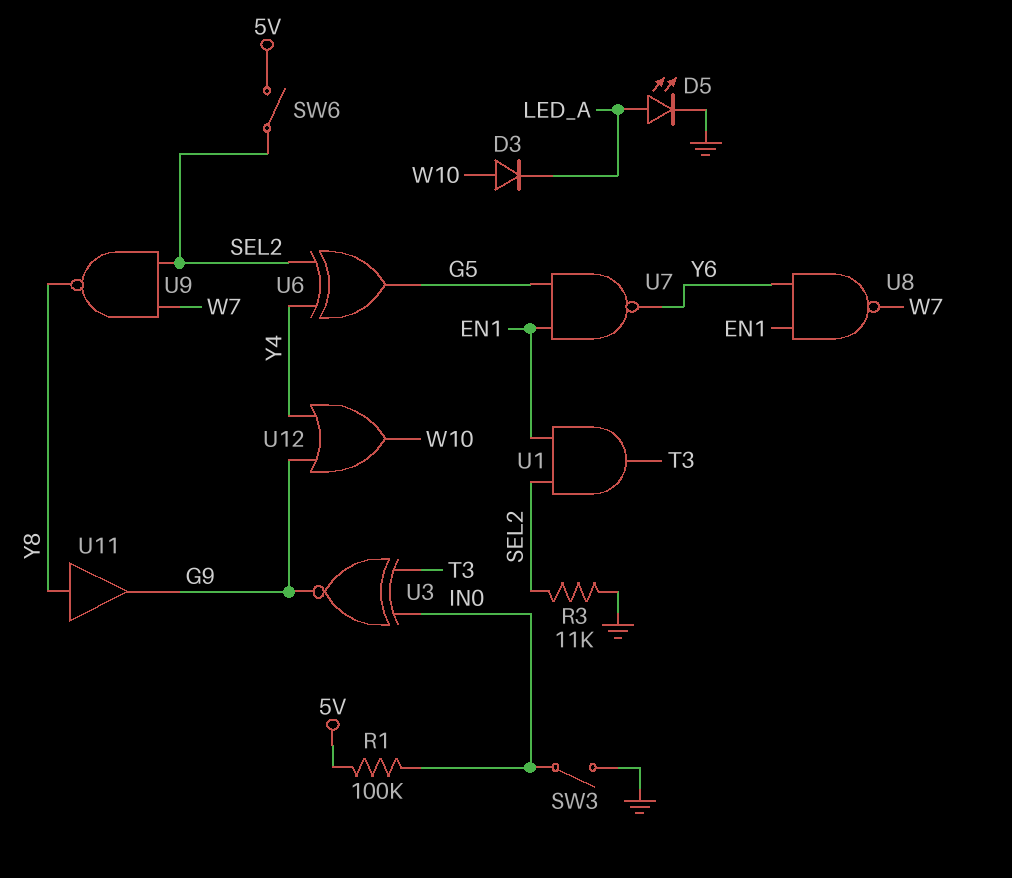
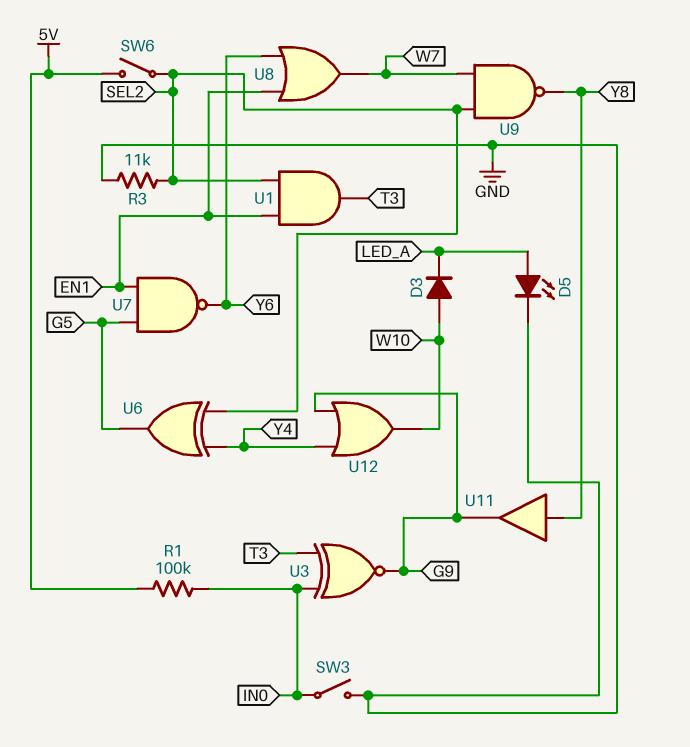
U8: NAND (in EN1, in Y6, out W7) -> OR (in EN1, in Y6, out W7)

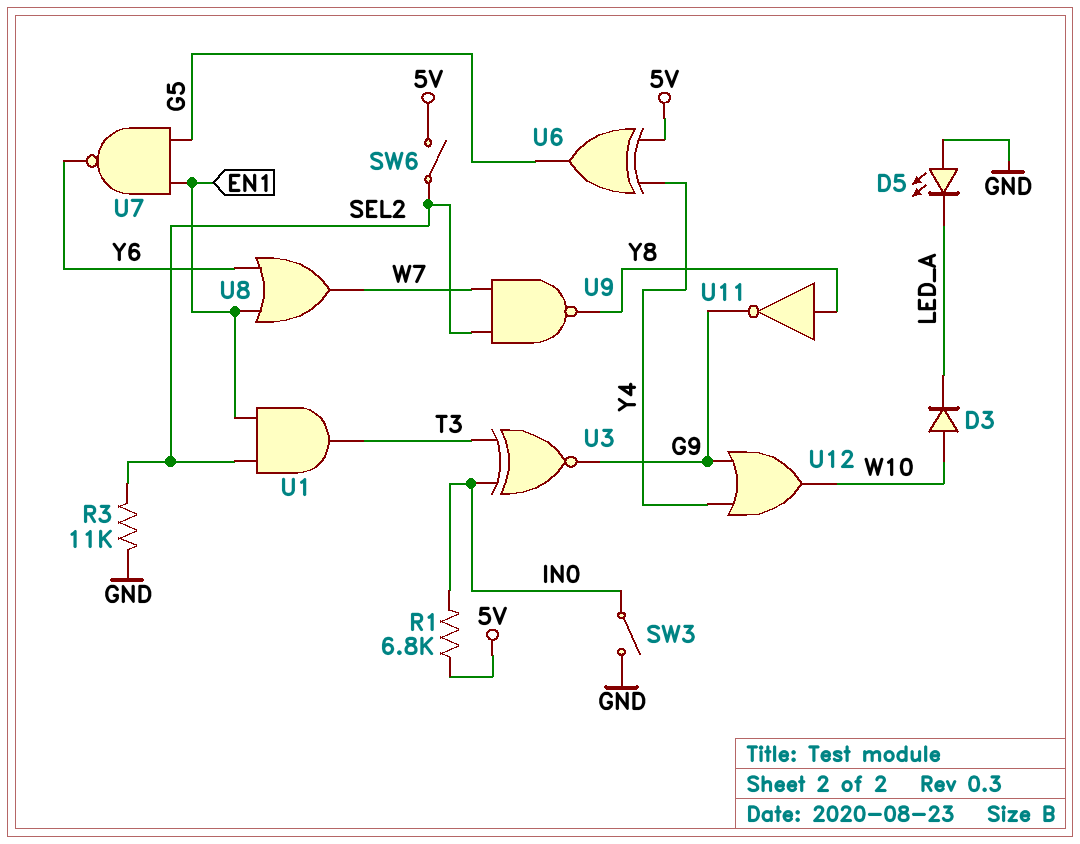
D5: LED (A LED_A, K GND) -> LED (A GND, K LED_A)
R1: 100k (5V, IN0) -> 6.8k (5V, IN0)
U6: XOR (in SEL2, in Y4, out G5) -> XOR (in 5V, in Y4, out G5)
U11: buffer (in Y8, out G9) -> NOT (in Y8, out G9)

